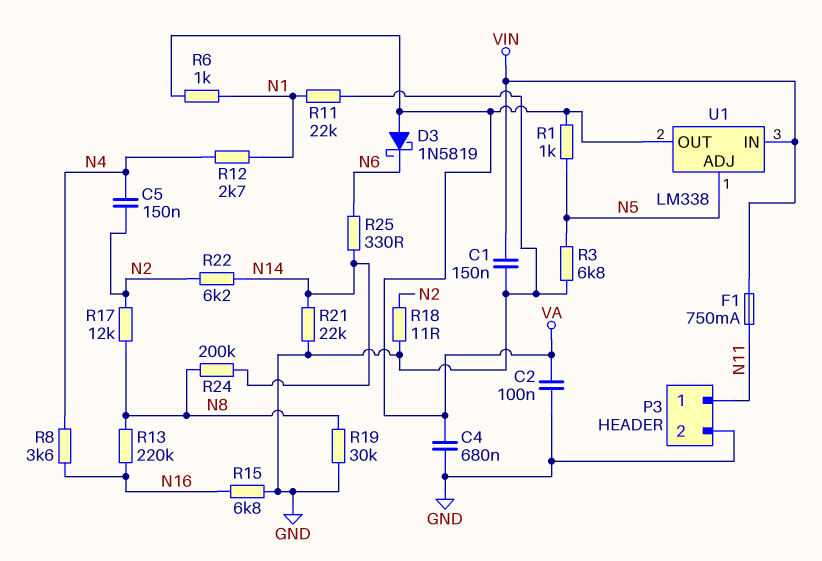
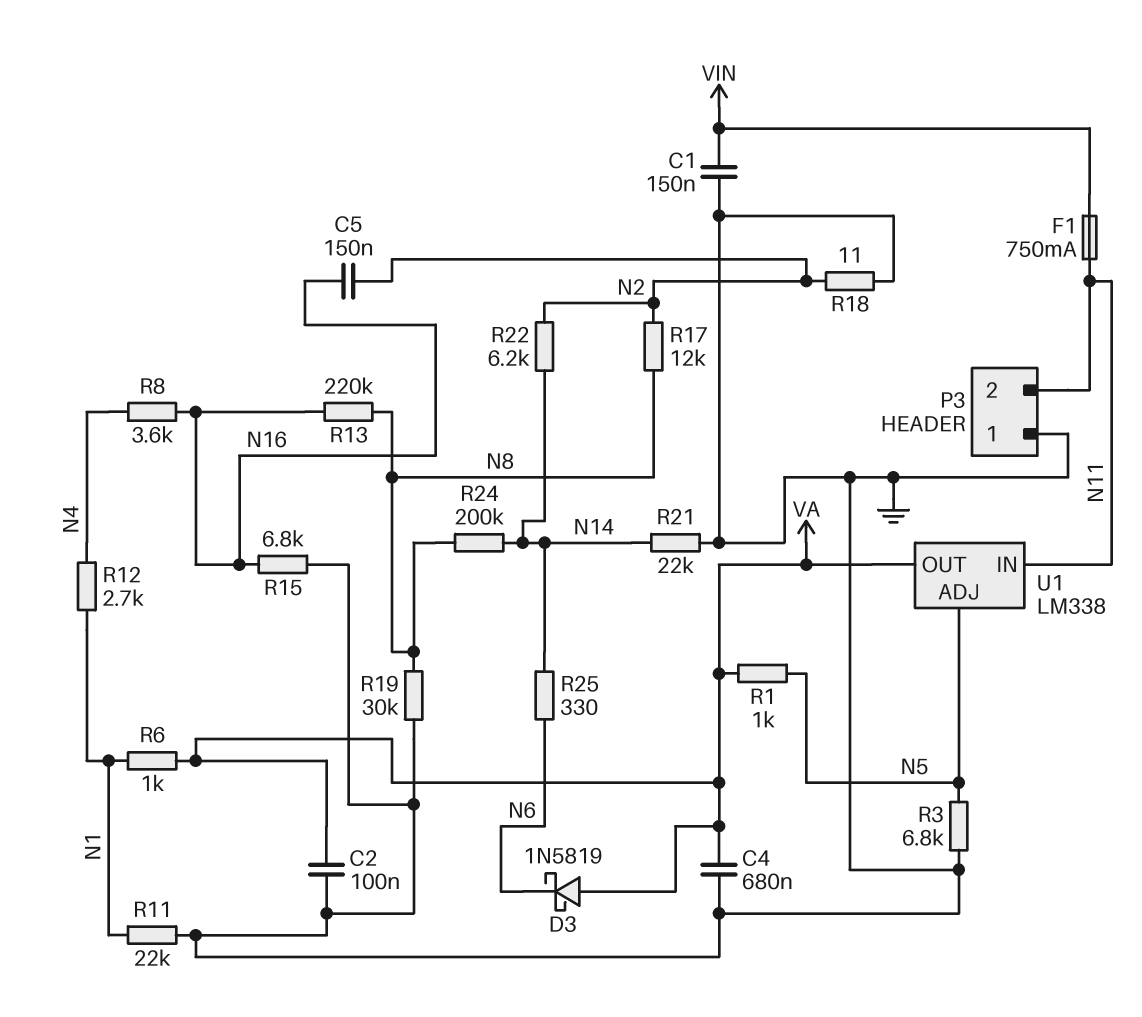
C5: 150nF (N2, N4) -> 150nF (N2, N16)
P3 pin 1: N11 -> GND
P3 pin 2: GND -> N11
U1 pin IN: VIN -> N11

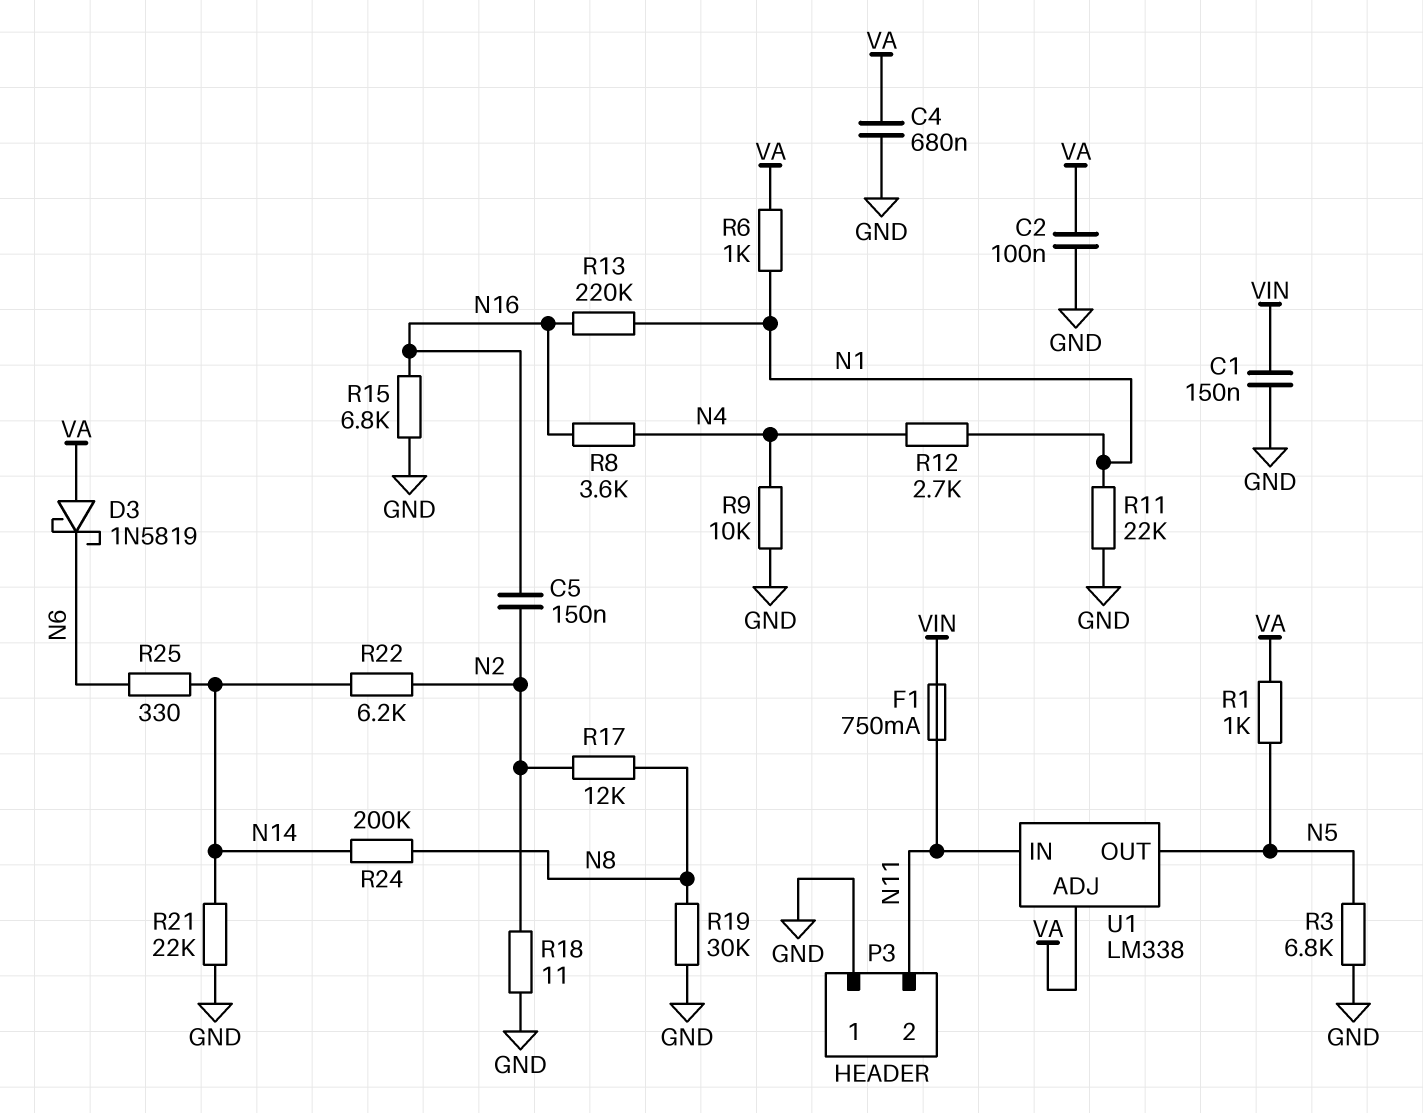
R9: none -> 10k (GND, N4)
R13: 220k (N8, N16) -> 220k (N1, N16)
U1 pin ADJ: N5 -> VA
U1 pin OUT: VA -> N5

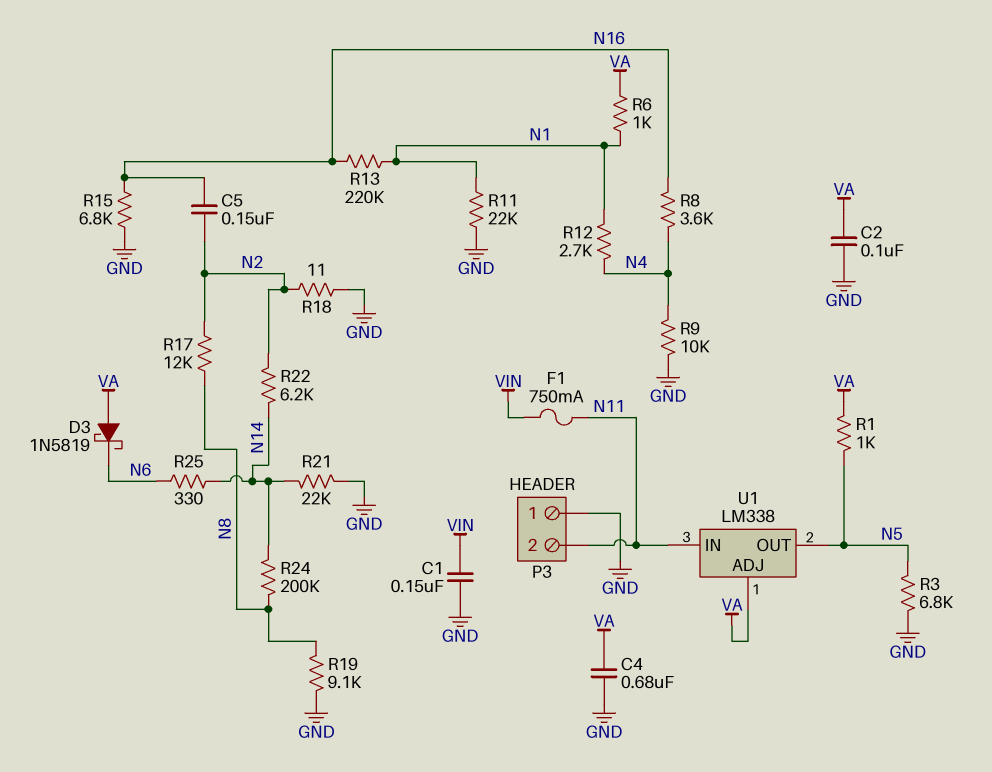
R19: 30k (GND, N8) -> 9.1k (GND, N8)

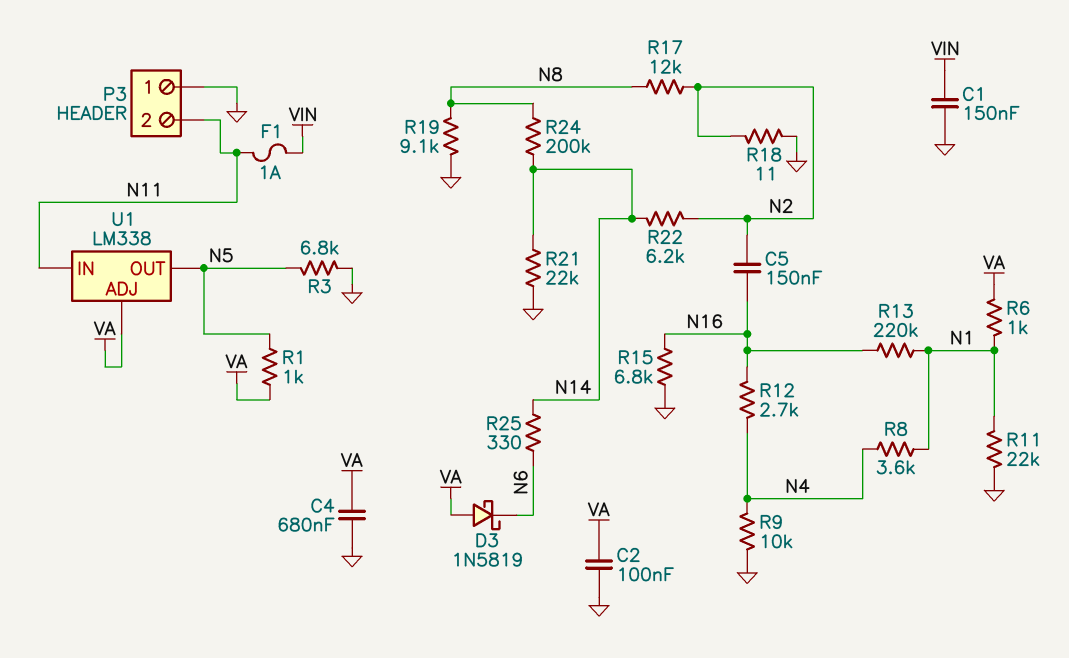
F1: 750mA (N11, VIN) -> 1A (N11, VIN)
R8: 3.6k (N4, N16) -> 3.6k (N1, N4)
R12: 2.7k (N1, N4) -> 2.7k (N4, N16)

